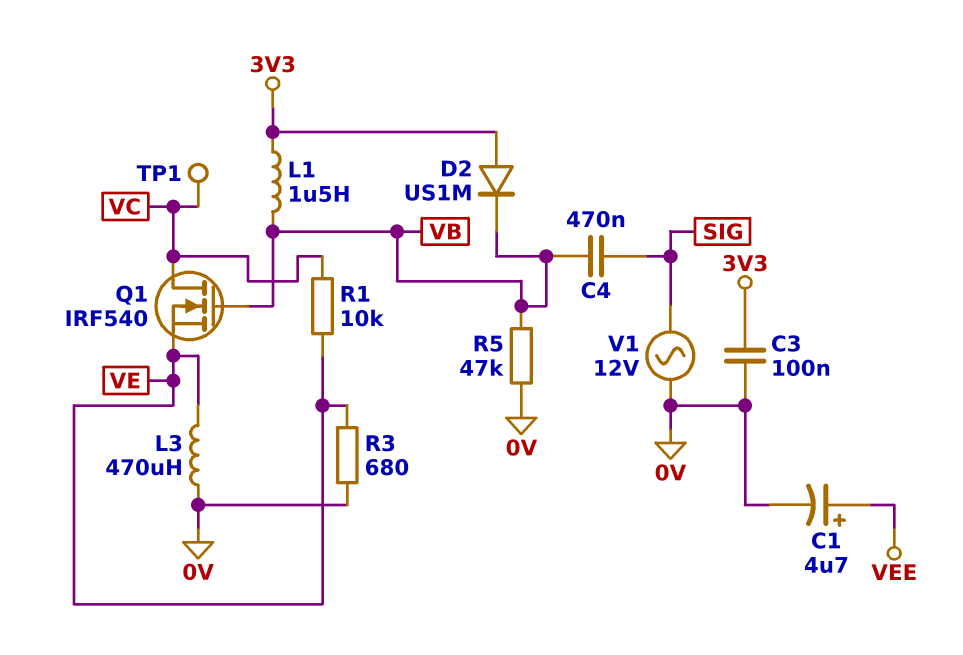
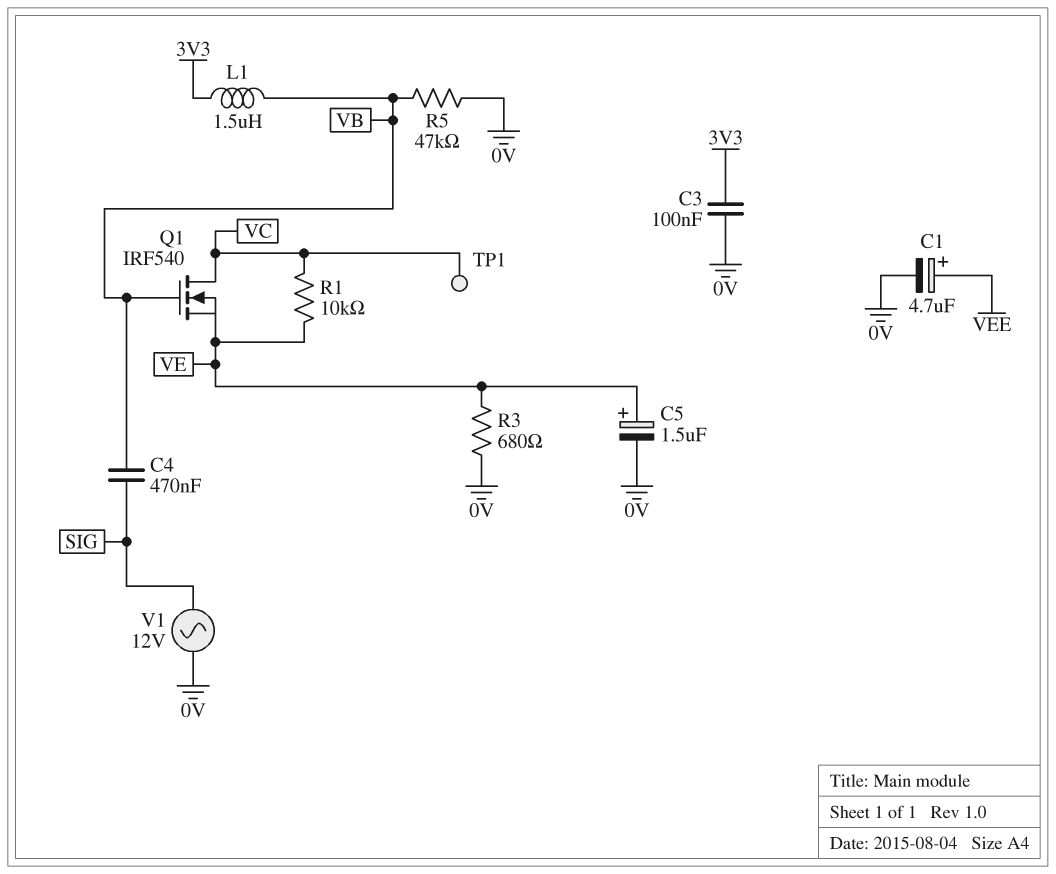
C5: none -> 1.5uF (plus VE, minus 0V)
D2: diode US1M (A 3V3, K VB) -> none
L3: 470uH (0V, VE) -> none

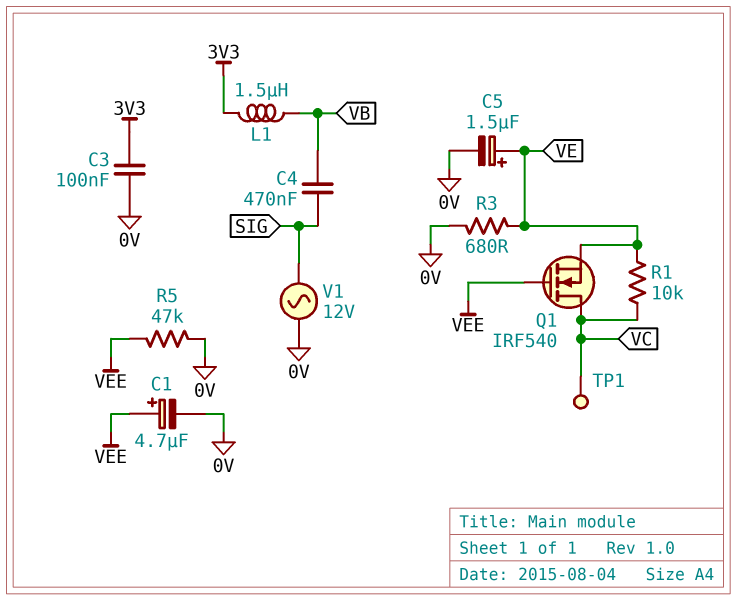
Q1: NMOS IRF540 (G VB, D VC, S VE) -> NMOS IRF540 (G VEE, D VC, S VE)
R5: 47k (0V, VB) -> 47k (0V, VEE)

